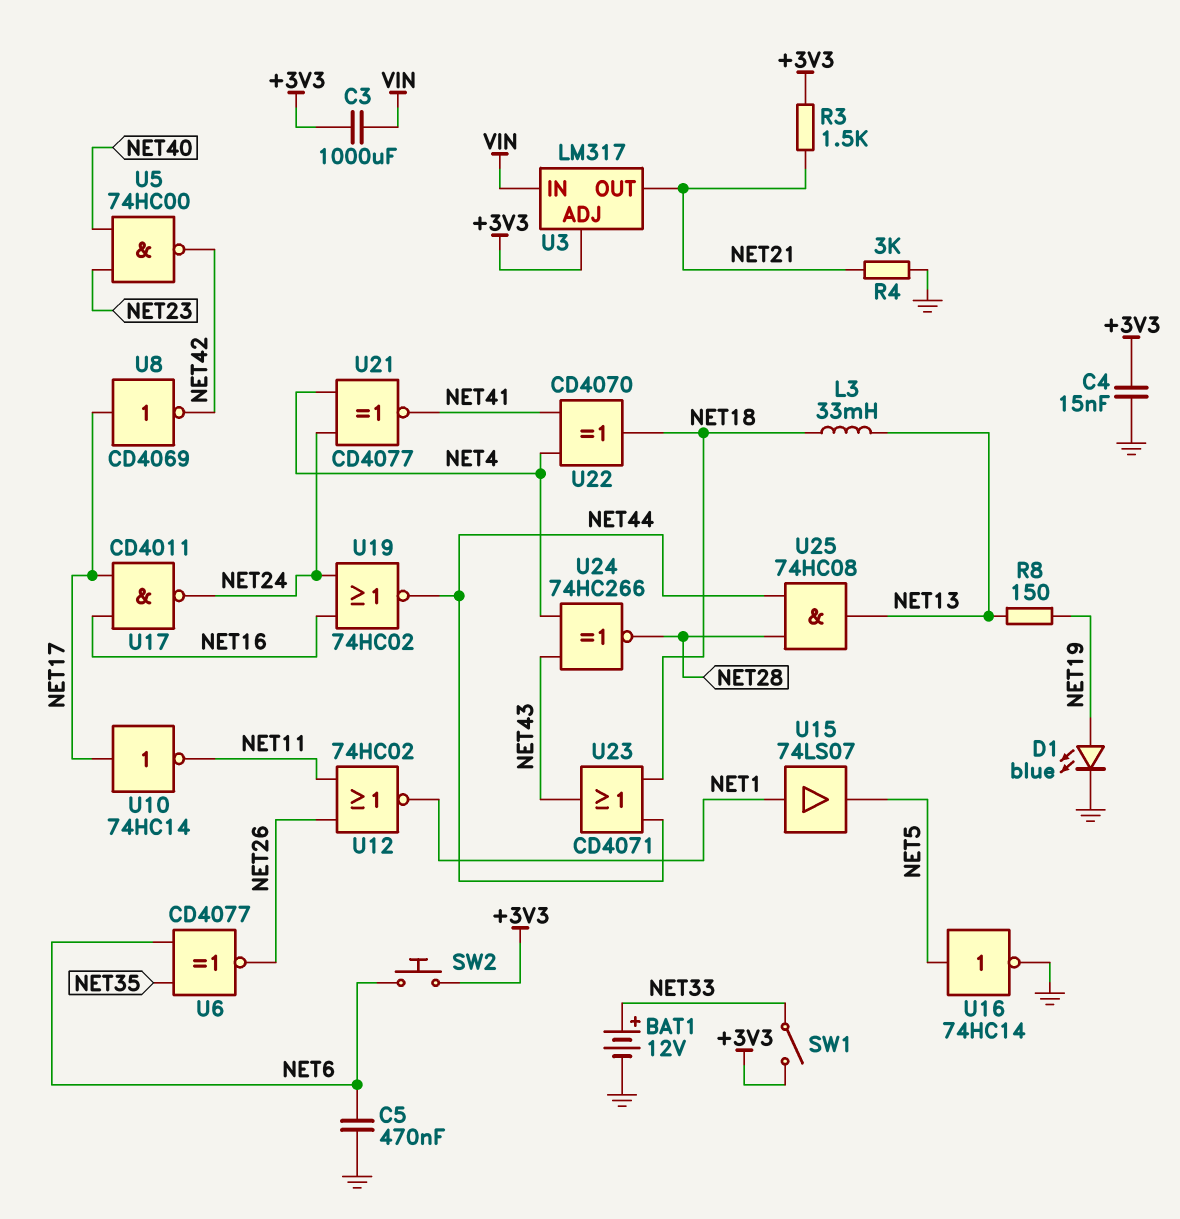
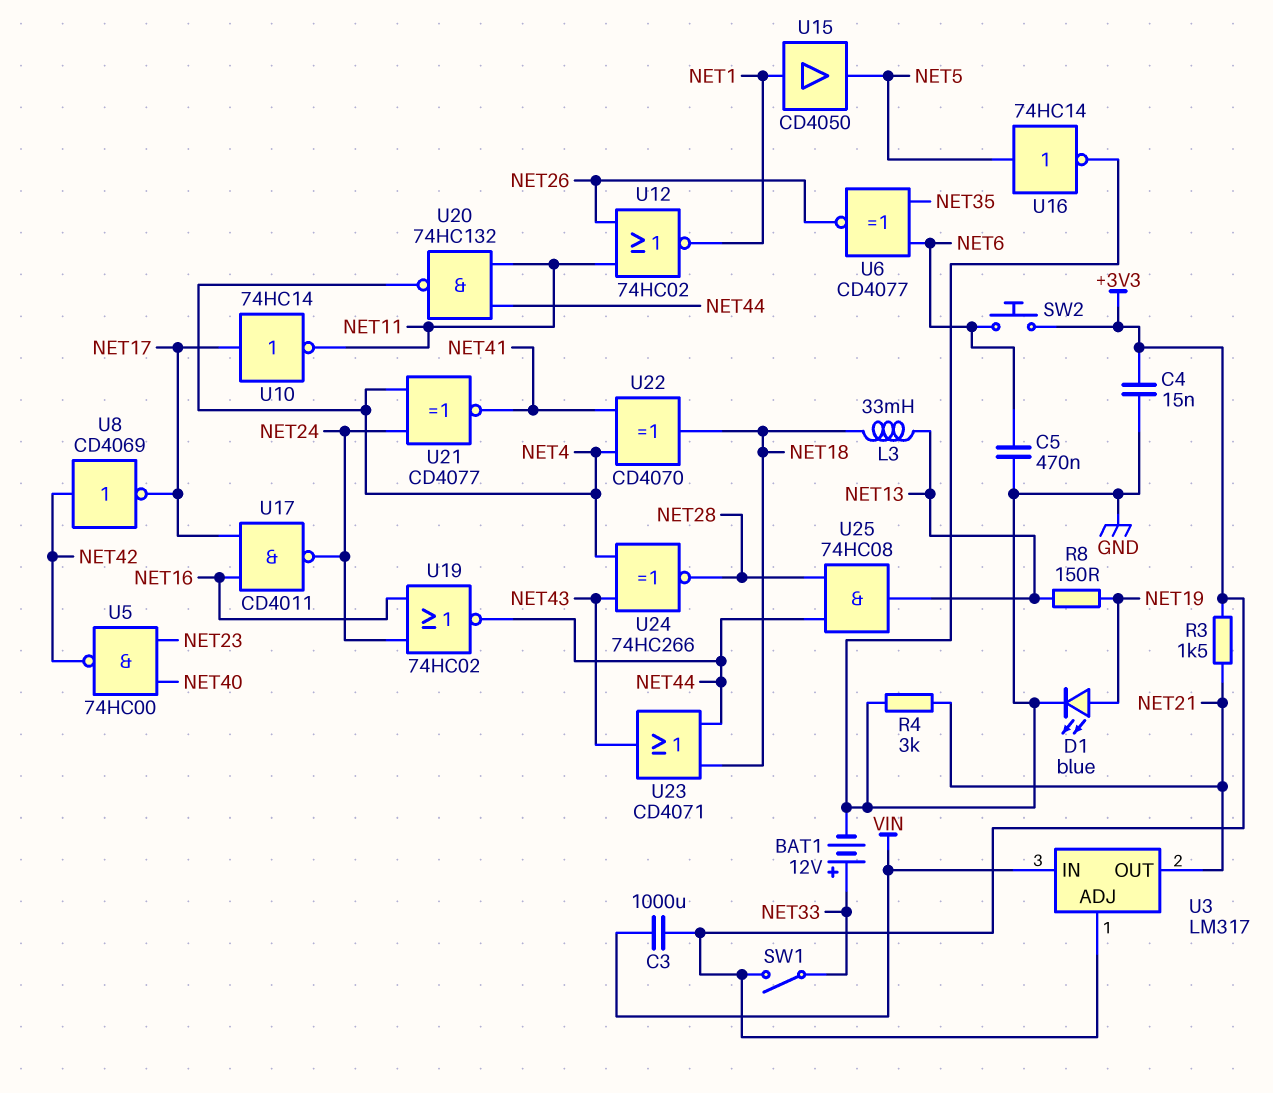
U8: NOT CD4069 (in NET17, out NET42) -> NOT CD4069 (in NET42, out NET17)
U15: buffer 74LS07 (in NET1, out NET5) -> buffer CD4050 (in NET1, out NET5)
U20: none -> NAND 74HC132 (in NET11, in NET44, out NET4)

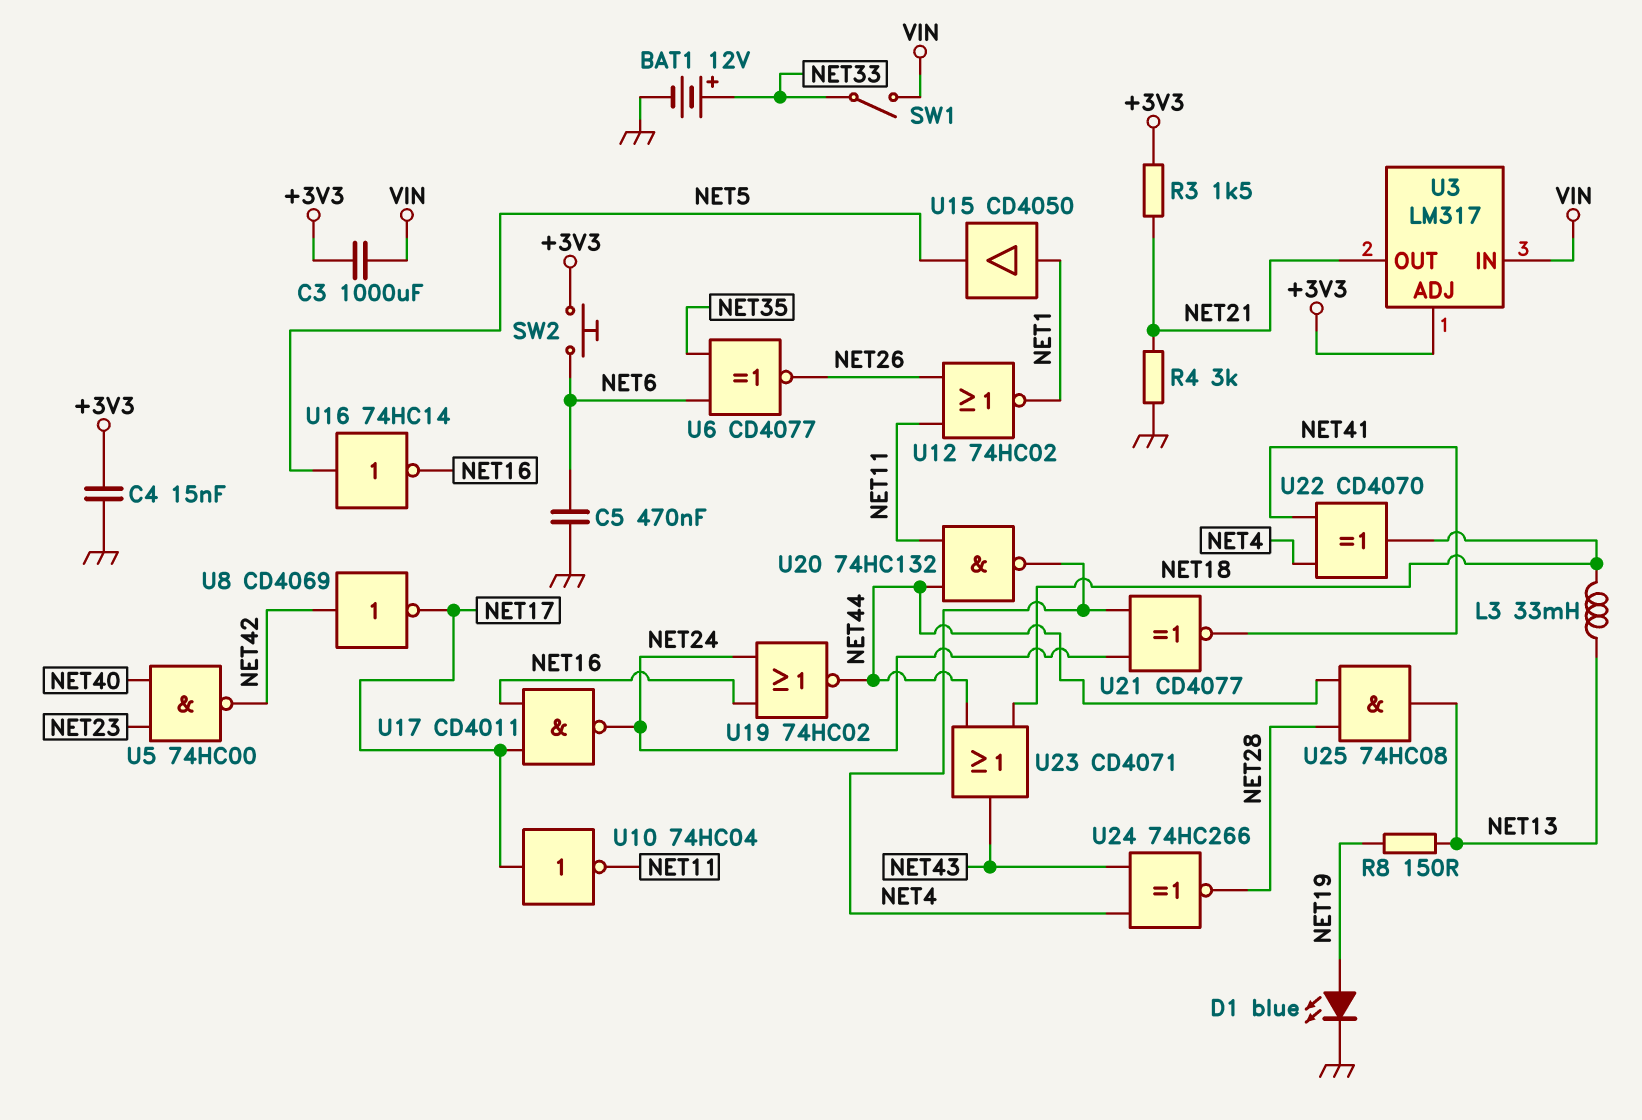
SW1: switch (+3V3, NET33) -> switch (NET33, VIN)
U10: NOT 74HC14 (in NET17, out NET11) -> NOT 74HC04 (in NET17, out NET11)
U16: NOT 74HC14 (in NET5, out GND) -> NOT 74HC14 (in NET5, out NET16)

